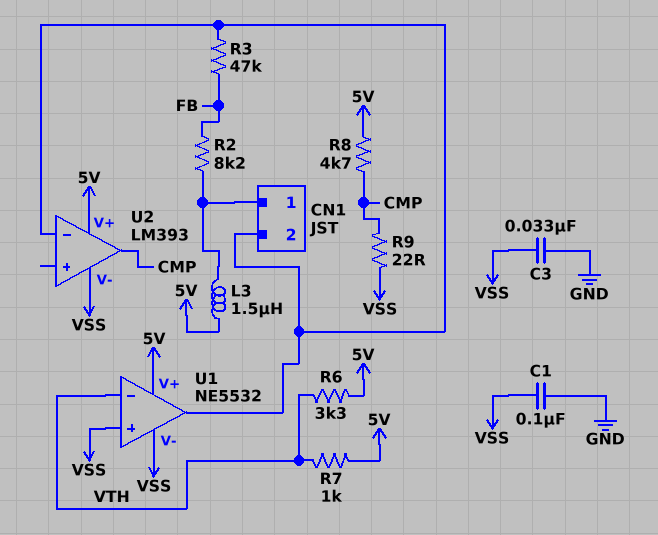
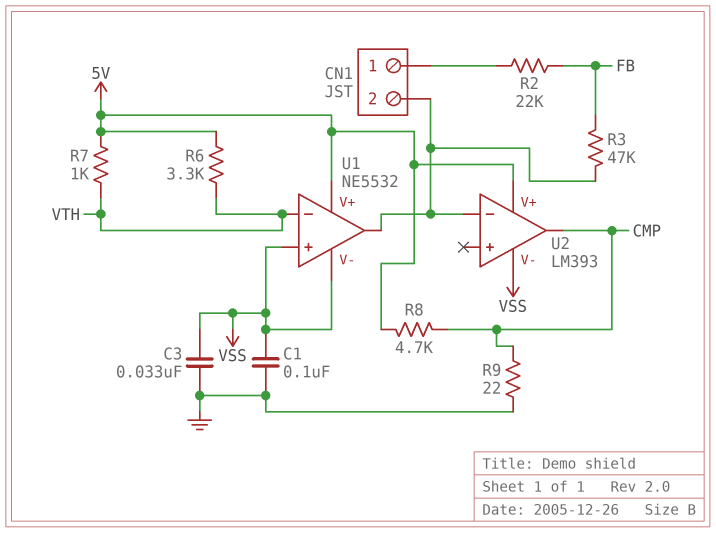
L3: 1.5uH (5V, CN1/1) -> none
R2: 8.2k (CN1/1, FB) -> 22k (CN1/1, FB)
R9: 22 (CMP, VSS) -> 22 (CMP, GND)

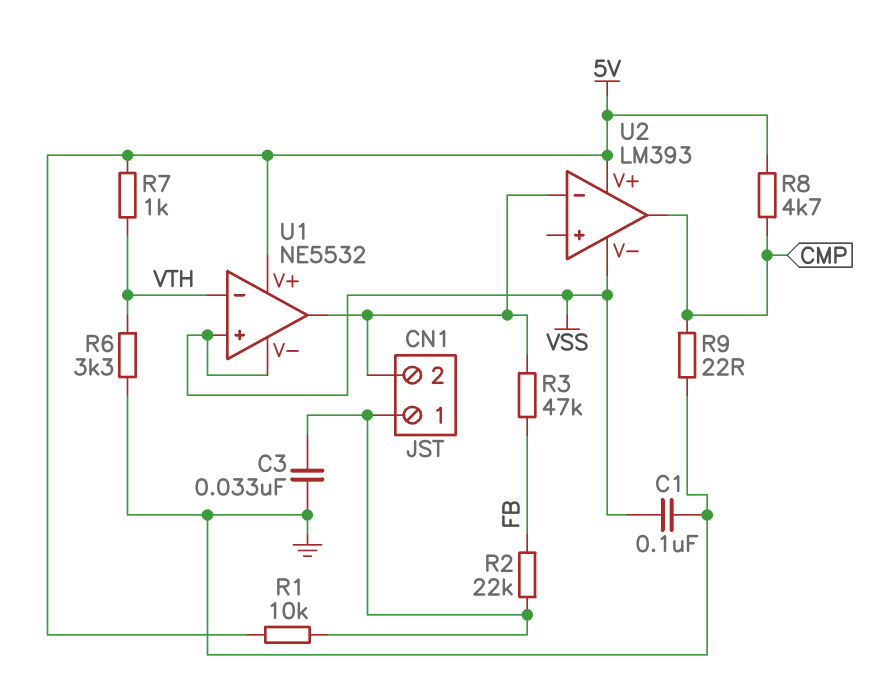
C3: 33nF (GND, VSS) -> 33nF (CN1/1, GND)
R1: none -> 10k (5V, CN1/1)
R6: 3.3k (5V, VTH) -> 3.3k (GND, VTH)

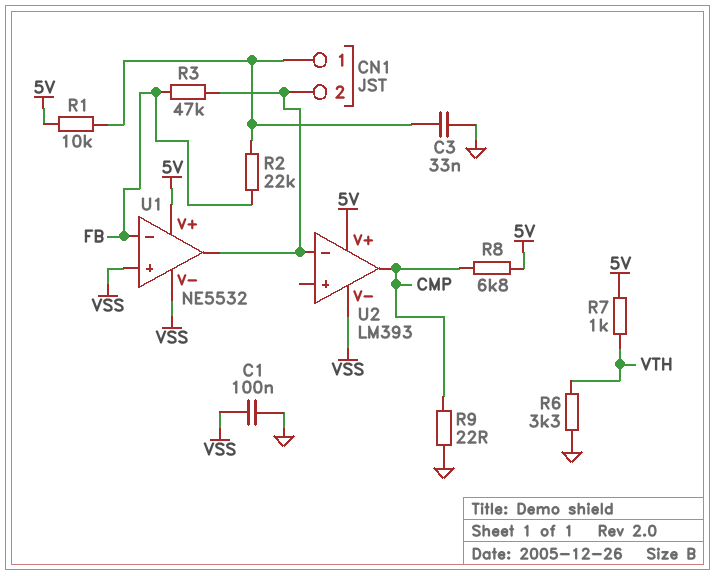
R8: 4.7k (5V, CMP) -> 6.8k (5V, CMP)
U1 pin in-: VTH -> FB

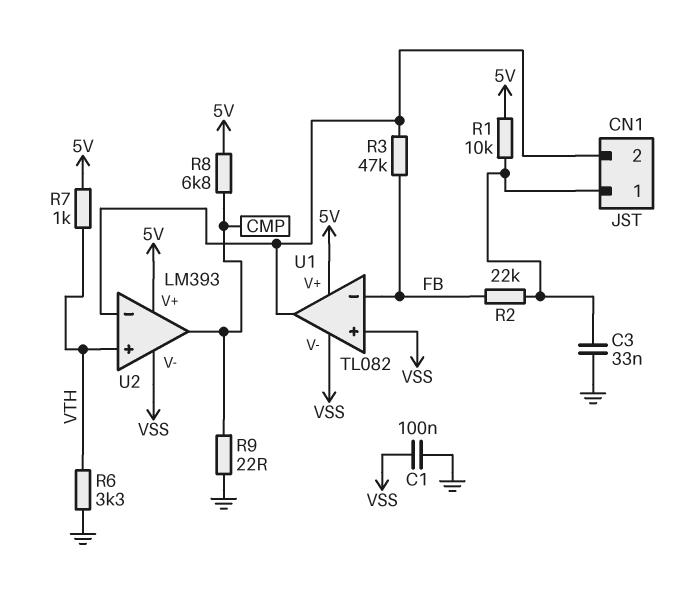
U1: NE5532 -> TL082
U2 pin in+: none -> VTH

